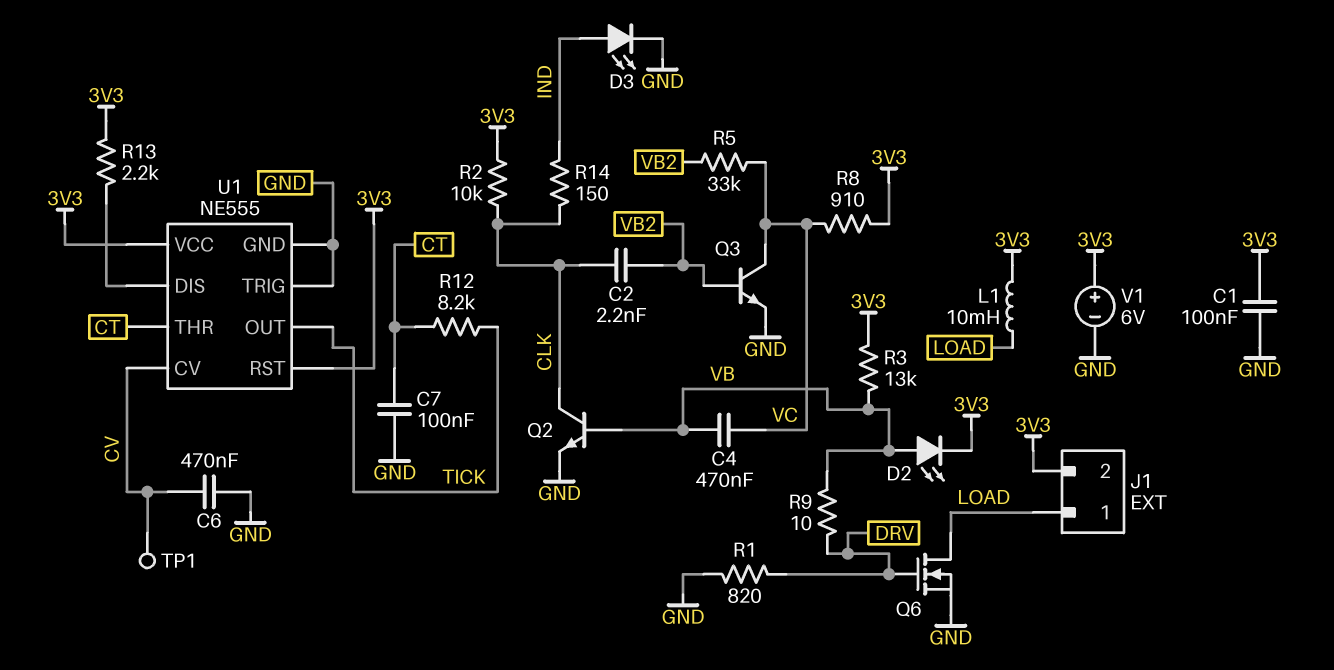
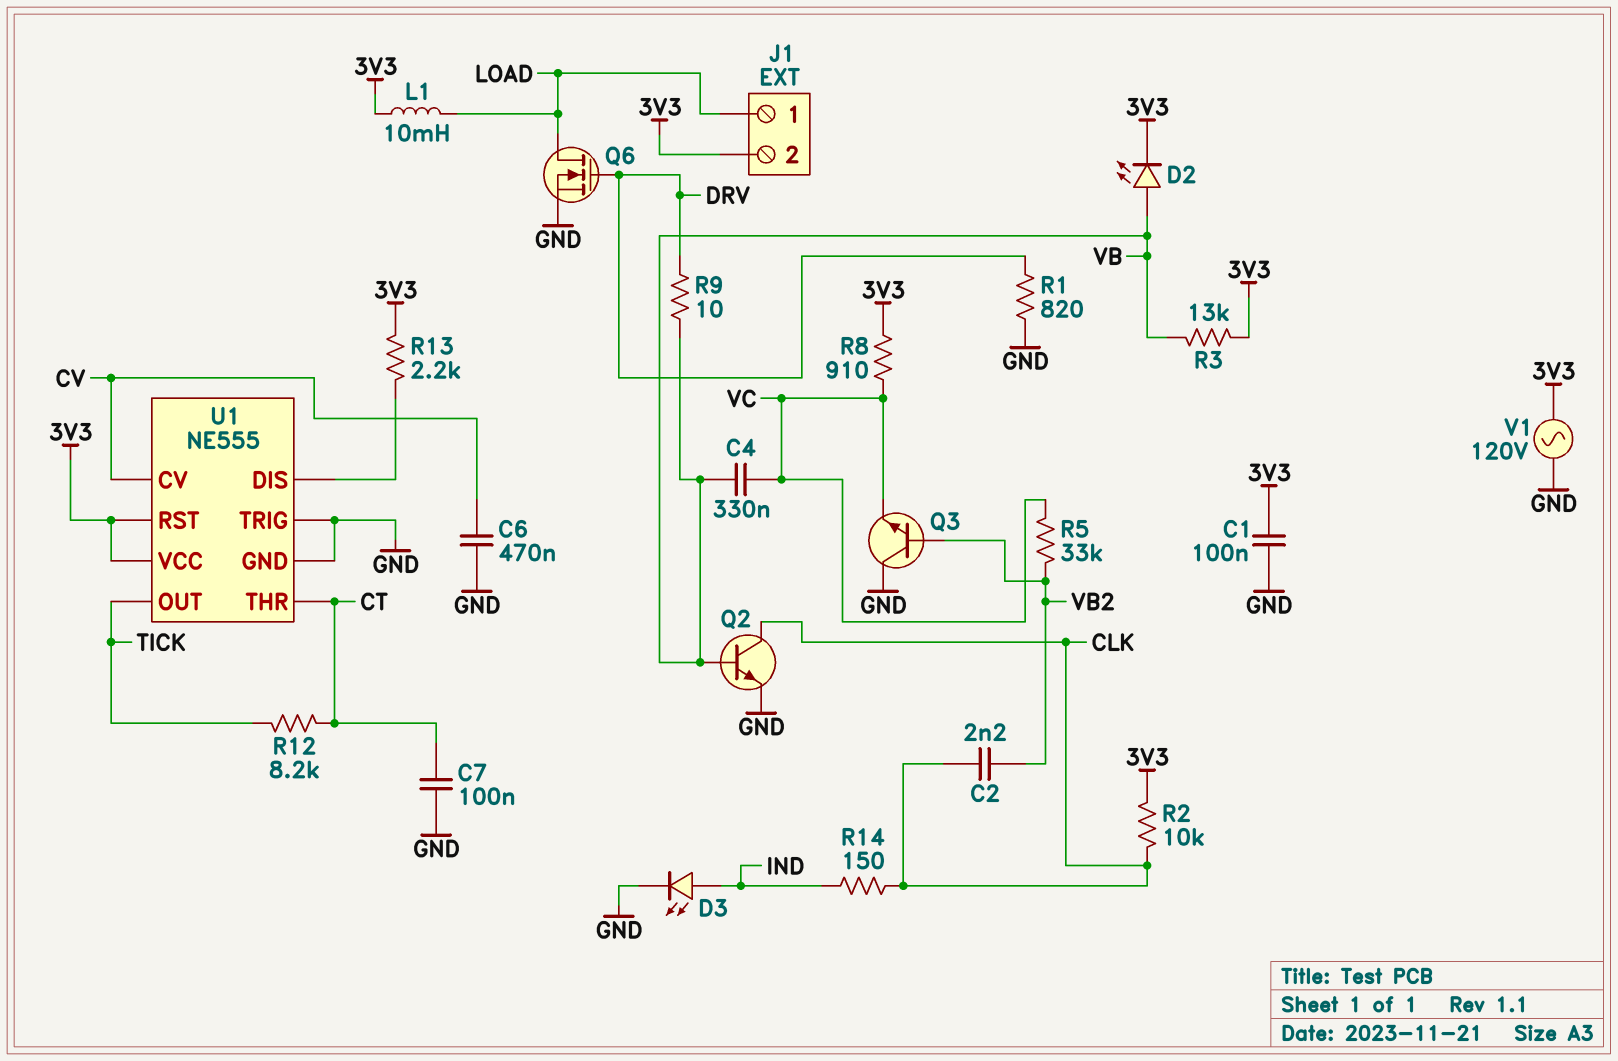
C4: 470nF (VB, VC) -> 330nF (VB, VC)
Q3: NPN (B VB2, C VC, E GND) -> NPN (B VB2, C GND, E VC)
TP1: test point (CV) -> none
V1: 6V (plus 3V3, minus GND) -> AC 120V (3V3, GND)

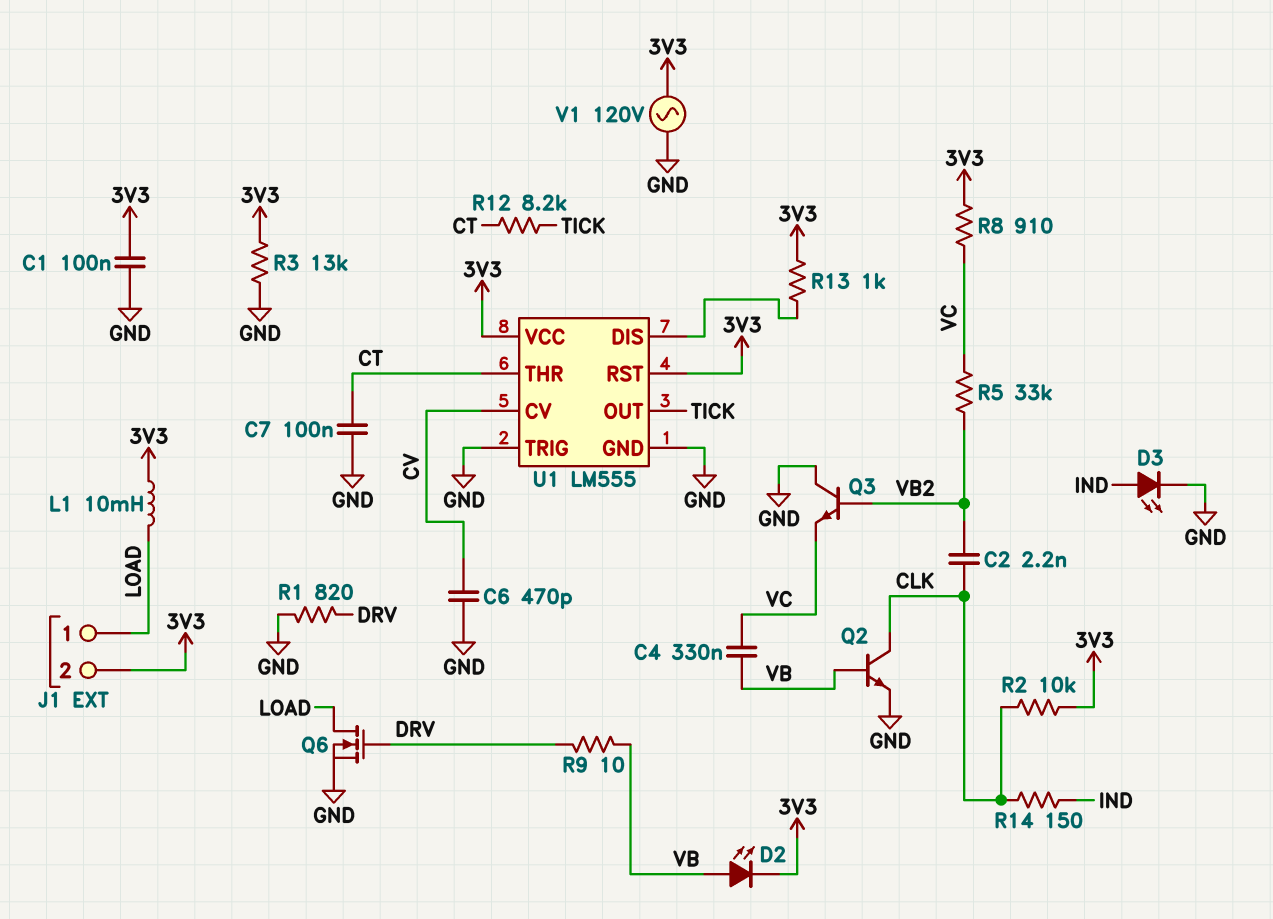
C6: 470nF (CV, GND) -> 470pF (CV, GND)
R3: 13k (3V3, VB) -> 13k (3V3, GND)
R13: 2.2k (3V3, U1/DIS) -> 1k (3V3, U1/DIS)
U1: NE555 -> LM555

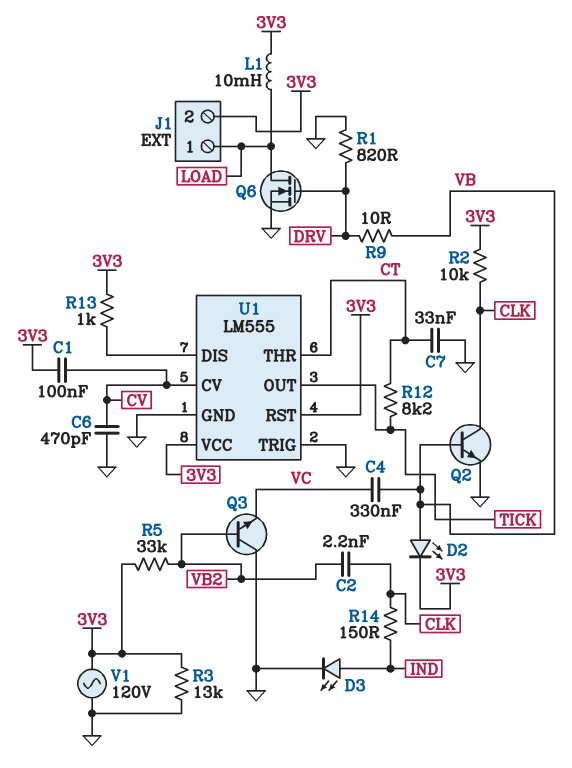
C1: 100nF (3V3, GND) -> 100nF (3V3, CV)
C7: 100nF (CT, GND) -> 33nF (CT, GND)
R5: 33k (VB2, VC) -> 33k (3V3, VB2)
R8: 910 (3V3, VC) -> none

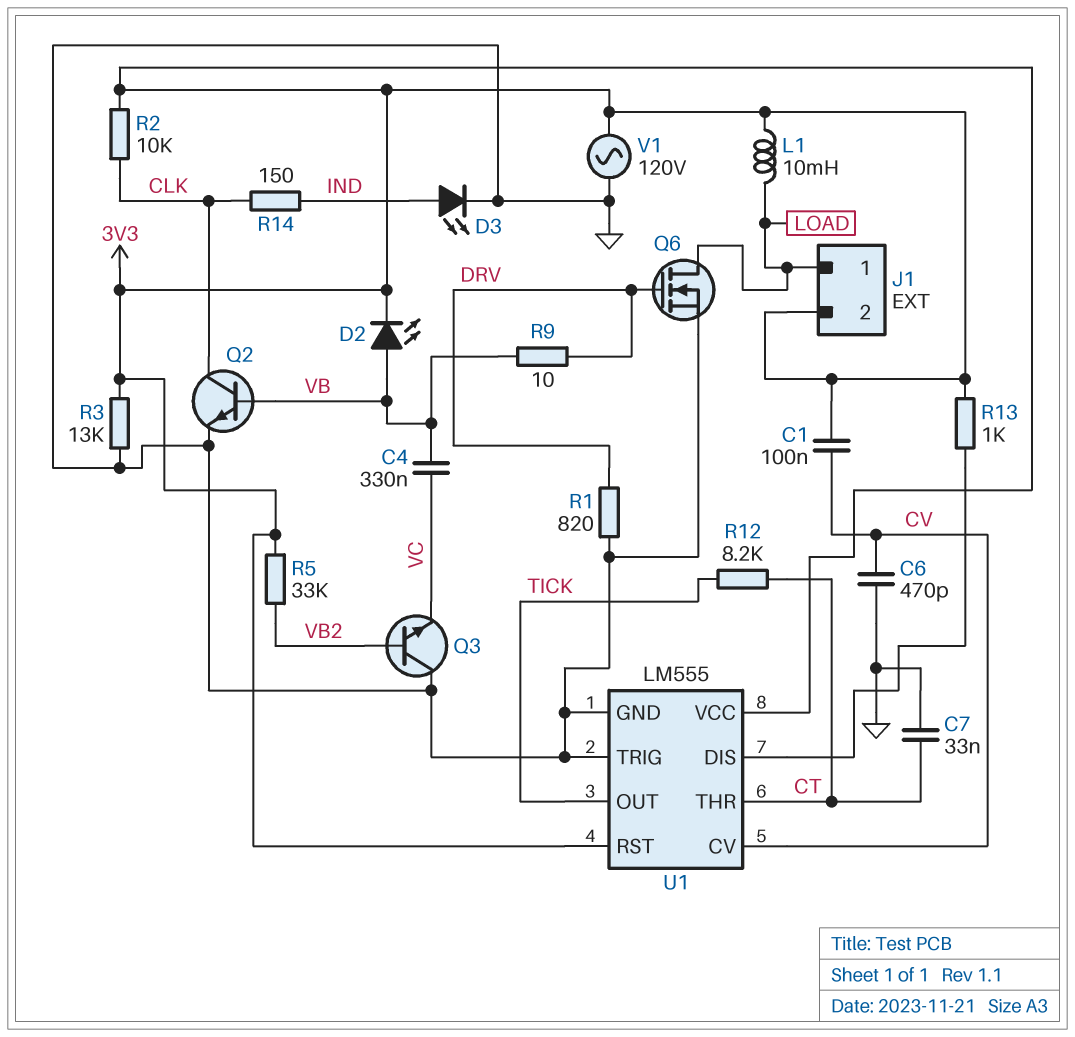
C2: 2.2nF (CLK, VB2) -> none

